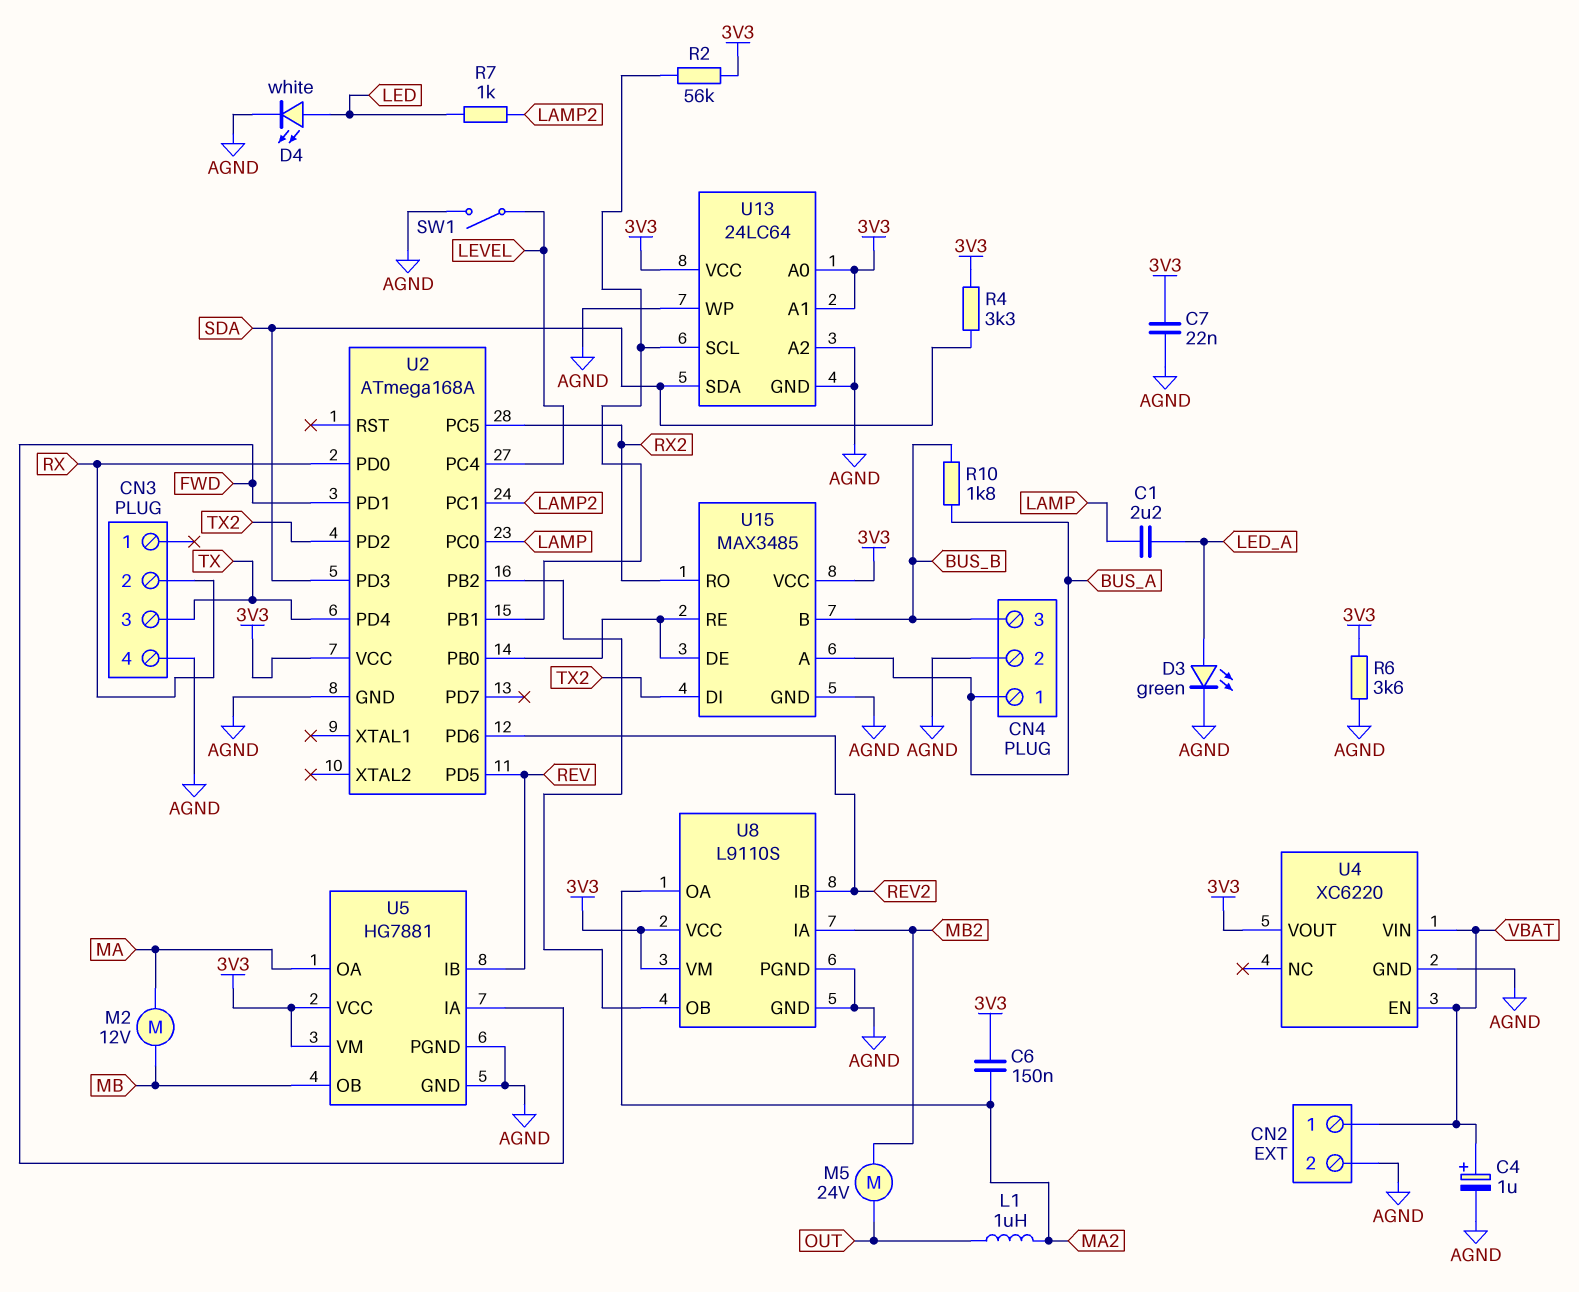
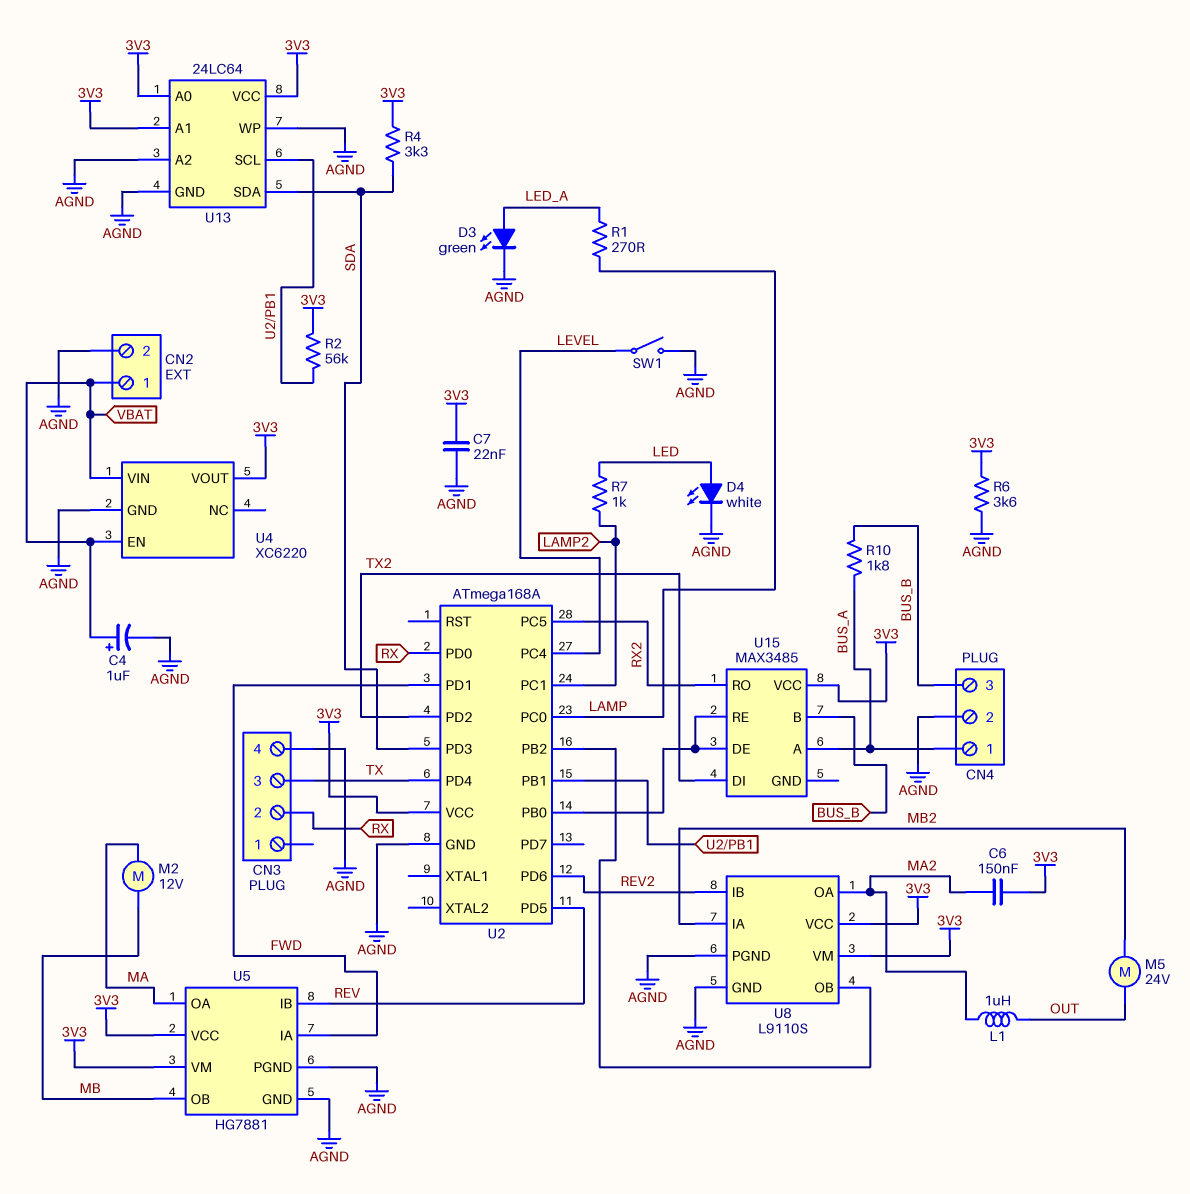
C1: 2.2uF (LAMP, LED_A) -> none
R1: none -> 270 (LAMP, LED_A)
U15 pin GND: AGND -> none

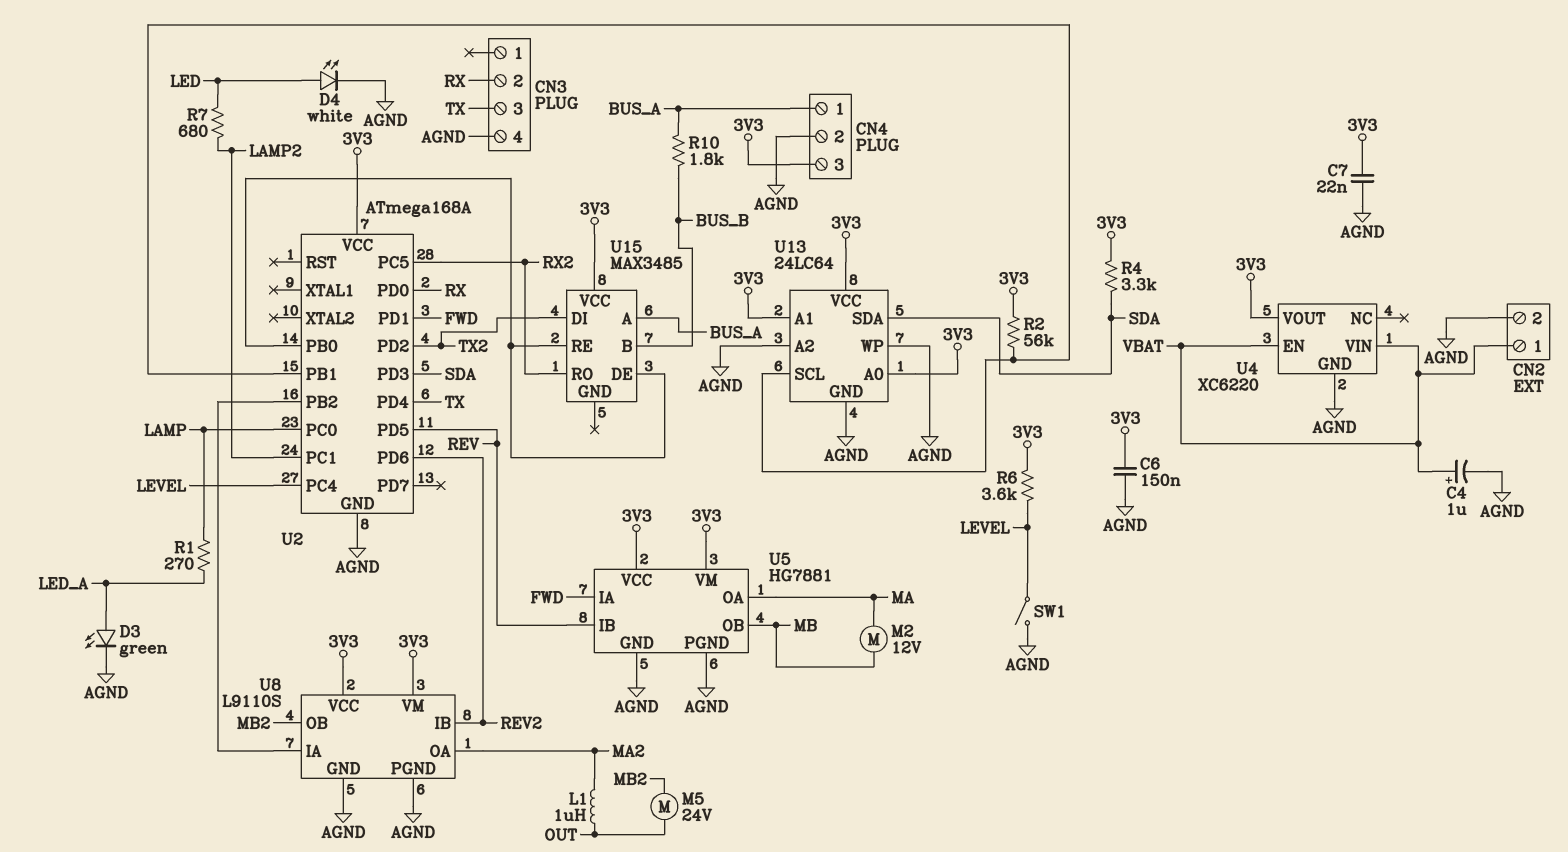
C6: 150nF (3V3, MA2) -> 150nF (3V3, AGND)
CN4 pin 3: BUS_B -> 3V3
R6: 3.6k (3V3, AGND) -> 3.6k (3V3, LEVEL)
R7: 1k (LAMP2, LED) -> 680 (LAMP2, LED)
U8 pin IA: MB2 -> U2/PB2
U8 pin OB: U2/PB2 -> MB2

